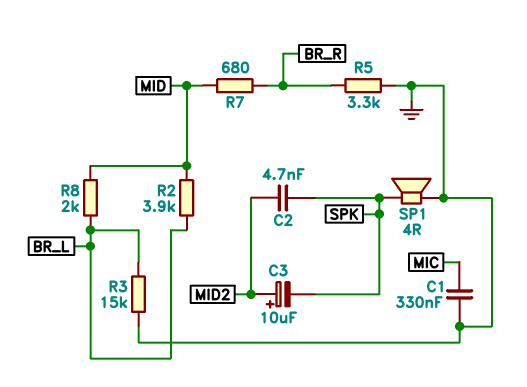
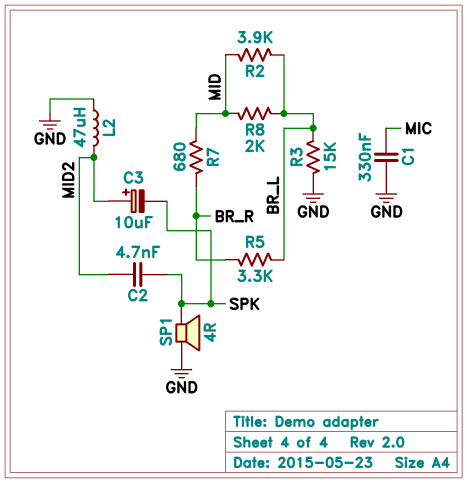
L2: none -> 47uH (GND, MID2)
R5: 3.3k (BR_R, GND) -> 3.3k (BR_L, BR_R)

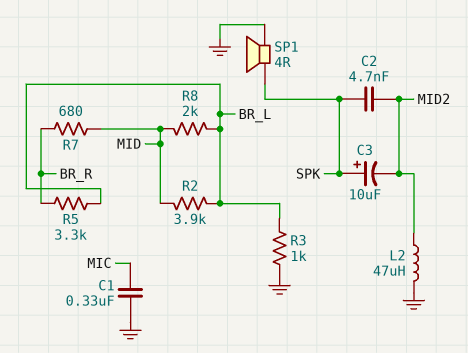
C3: 10uF (plus MID2, minus SPK) -> 10uF (plus SPK, minus MID2)
R3: 15k (BR_L, GND) -> 1k (BR_L, GND)

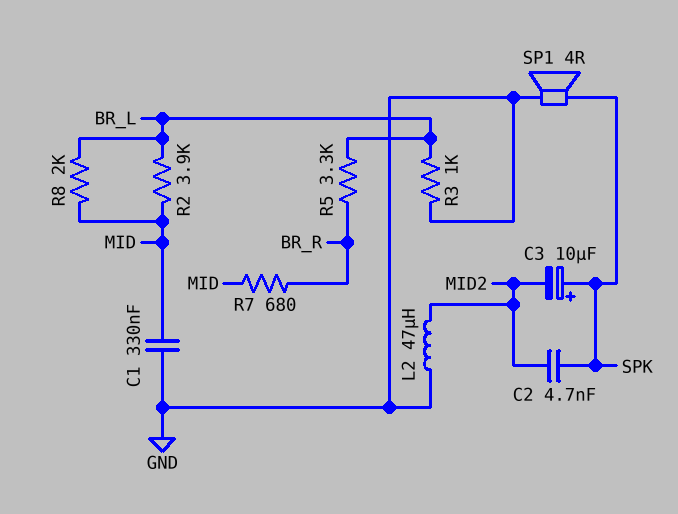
C1: 330nF (GND, MIC) -> 330nF (GND, MID)

